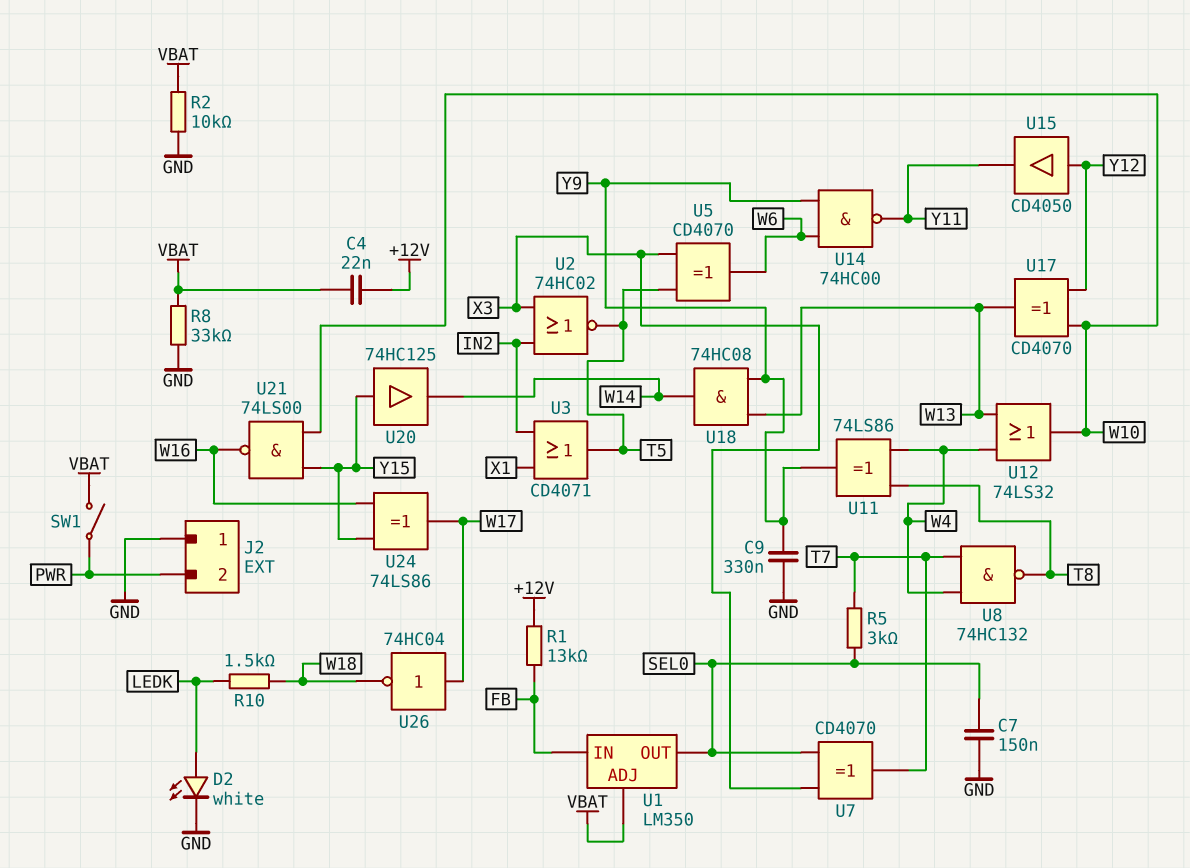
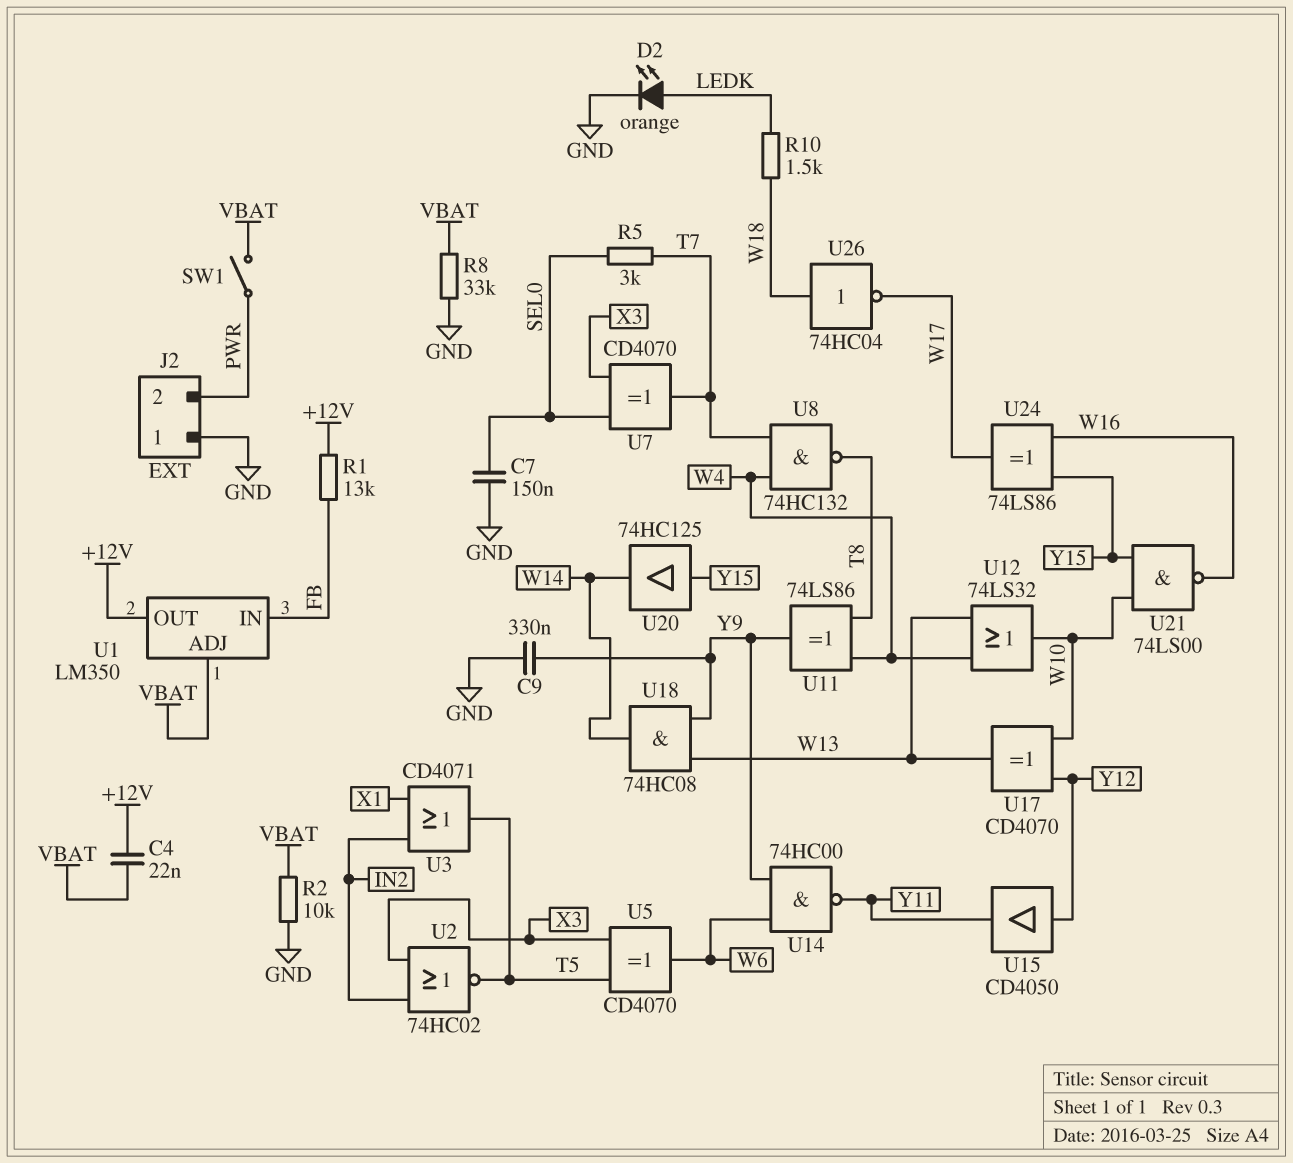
D2: LED white (A LEDK, K GND) -> LED orange (A LEDK, K GND)
U1 pin OUT: SEL0 -> +12V
U26: NOT 74HC04 (in W17, out W18) -> NOT 74HC04 (in W18, out W17)

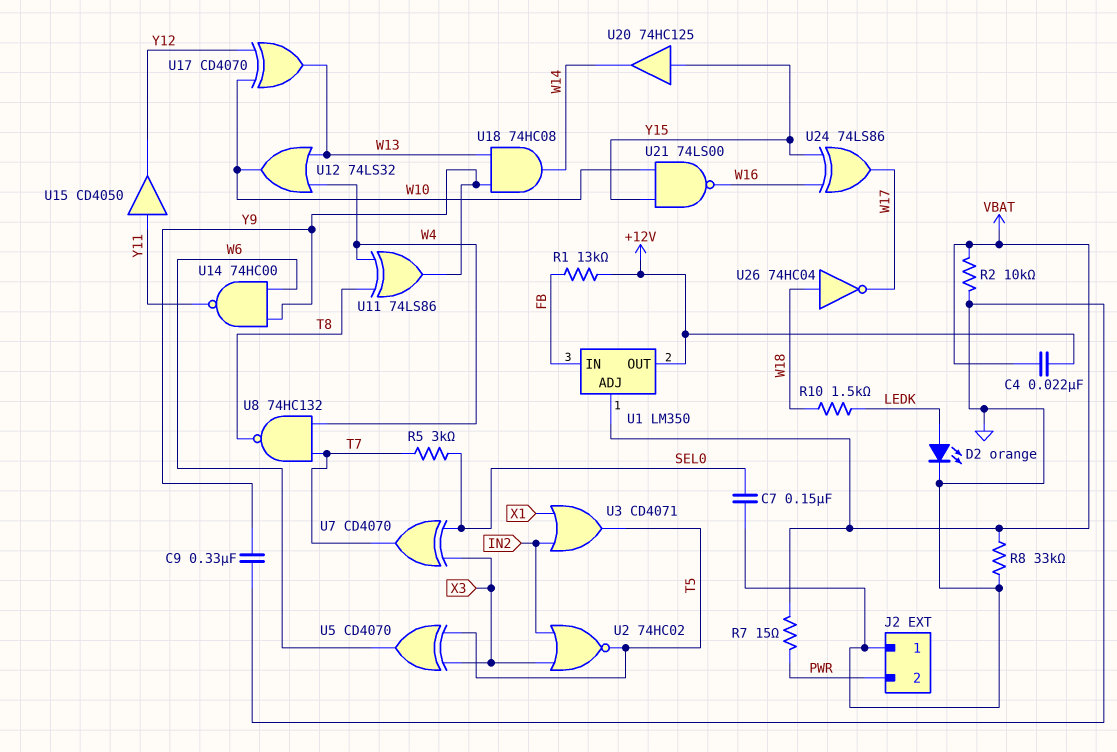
R7: none -> 15 (PWR, VBAT)
SW1: switch (PWR, VBAT) -> none
U15: buffer CD4050 (in Y12, out Y11) -> buffer CD4050 (in Y11, out Y12)

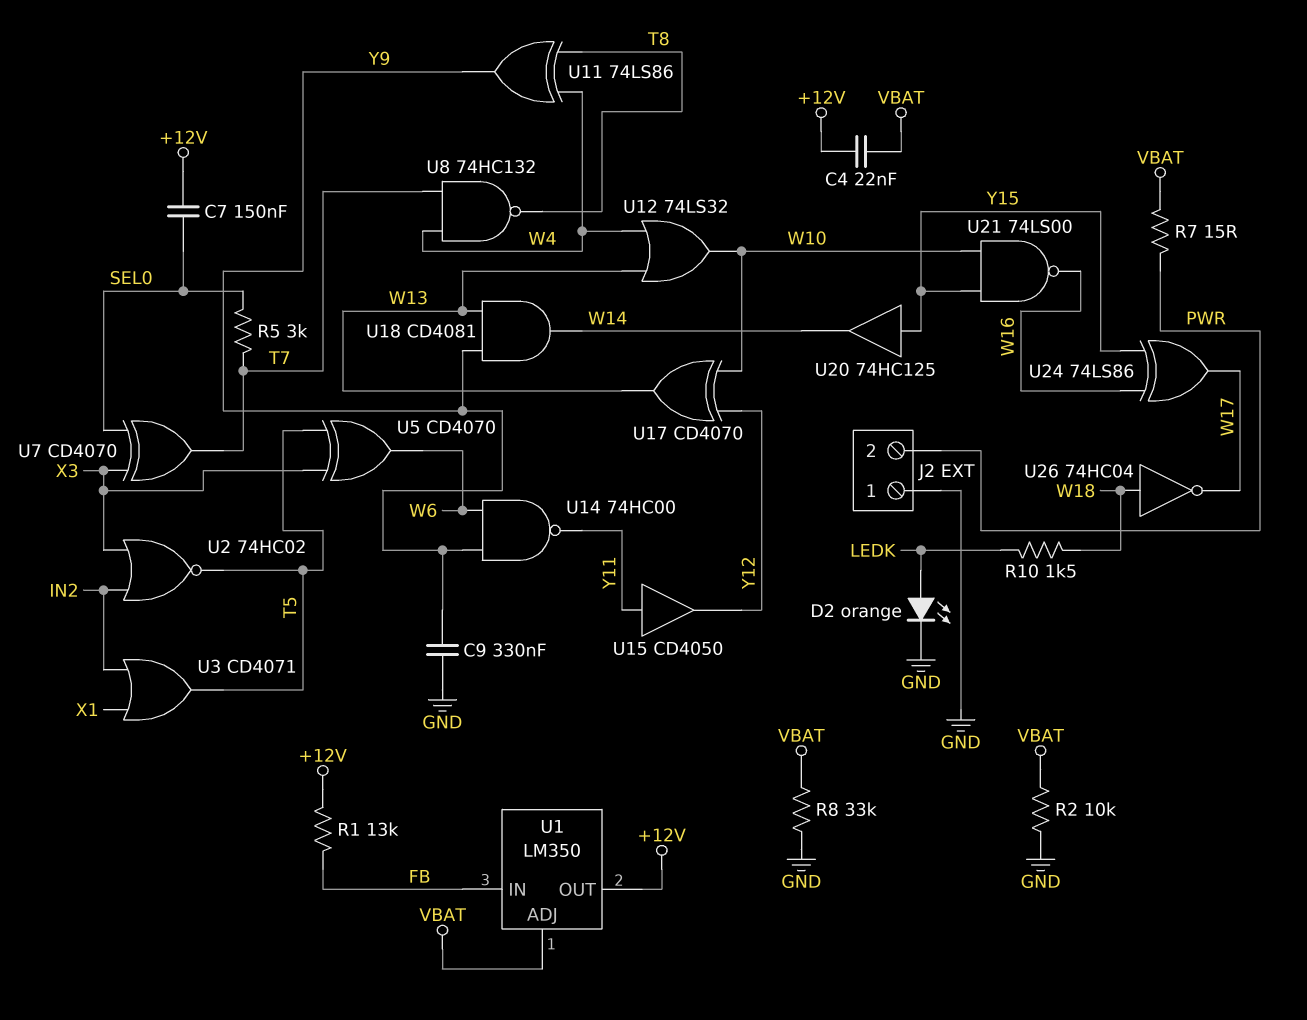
C7: 150nF (GND, SEL0) -> 150nF (+12V, SEL0)
U18: AND 74HC08 (in W13, in Y9, out W14) -> AND CD4081 (in W13, in Y9, out W14)

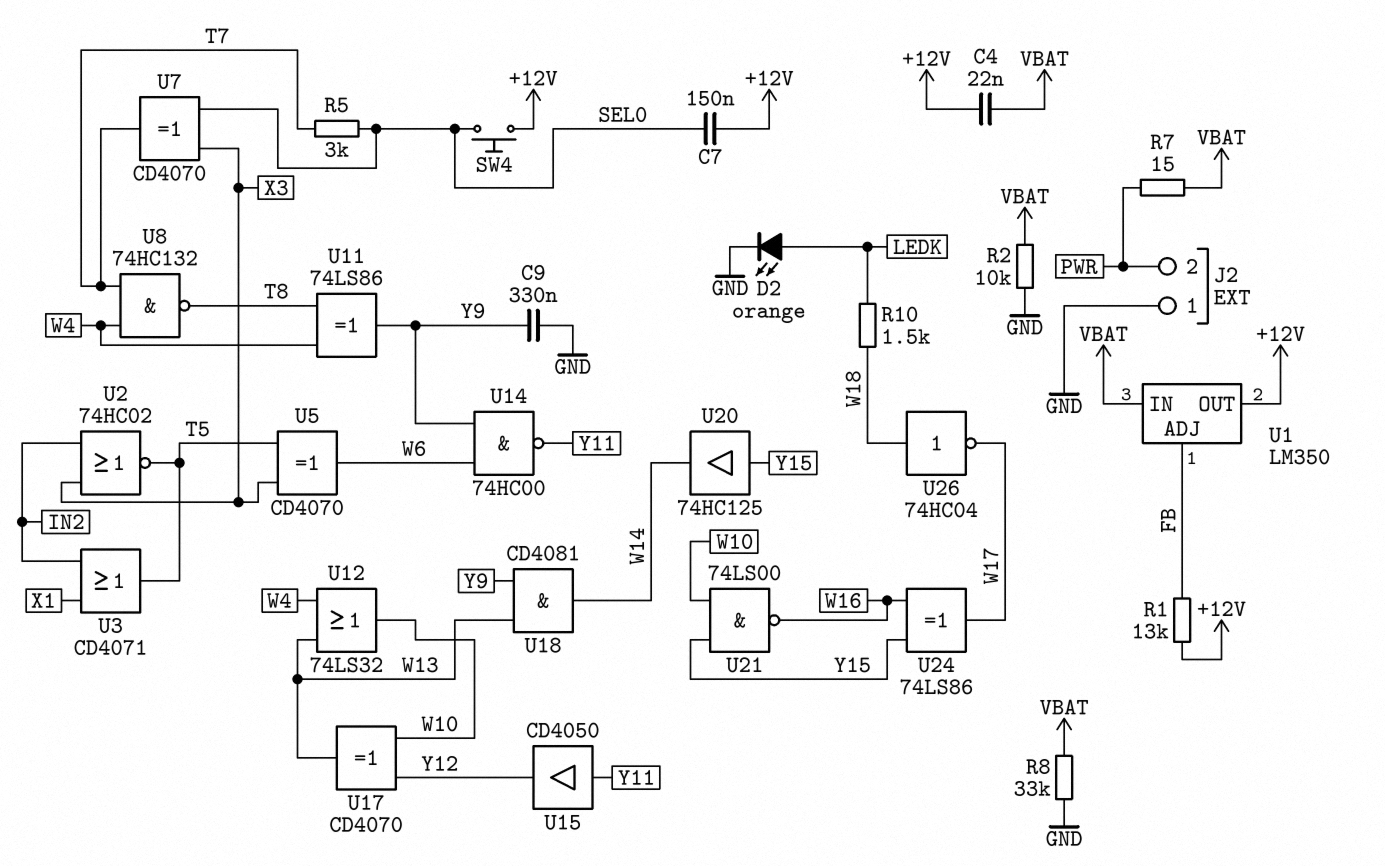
SW4: none -> button (+12V, SEL0)
U1 pin ADJ: VBAT -> FB
U1 pin IN: FB -> VBAT

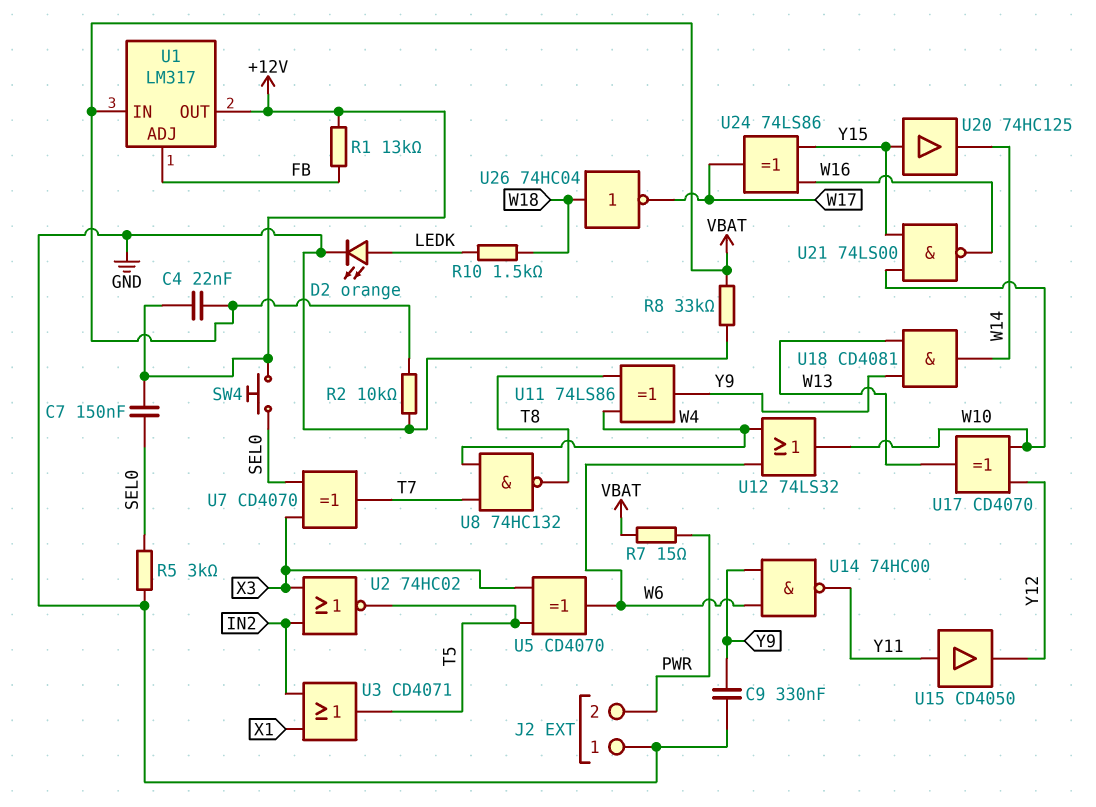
R5: 3k (SEL0, T7) -> 3k (GND, SEL0)
U1: LM350 -> LM317
U12: OR 74LS32 (in W4, in W13, out W10) -> OR 74LS32 (in W4, in W6, out W10)

